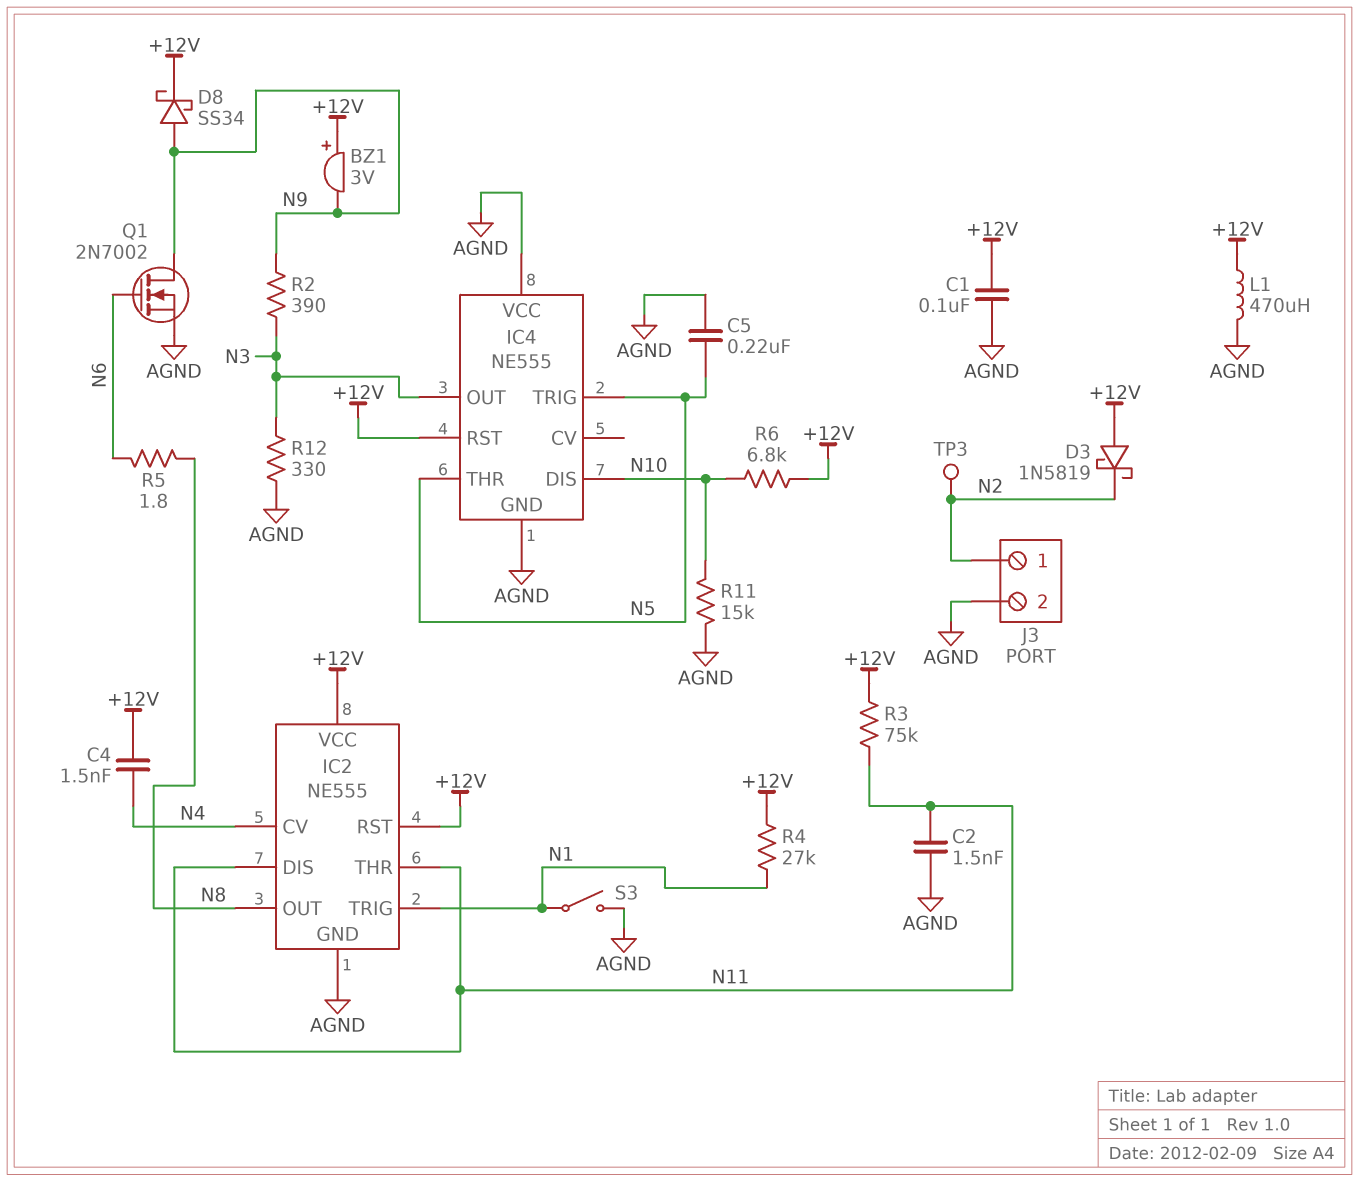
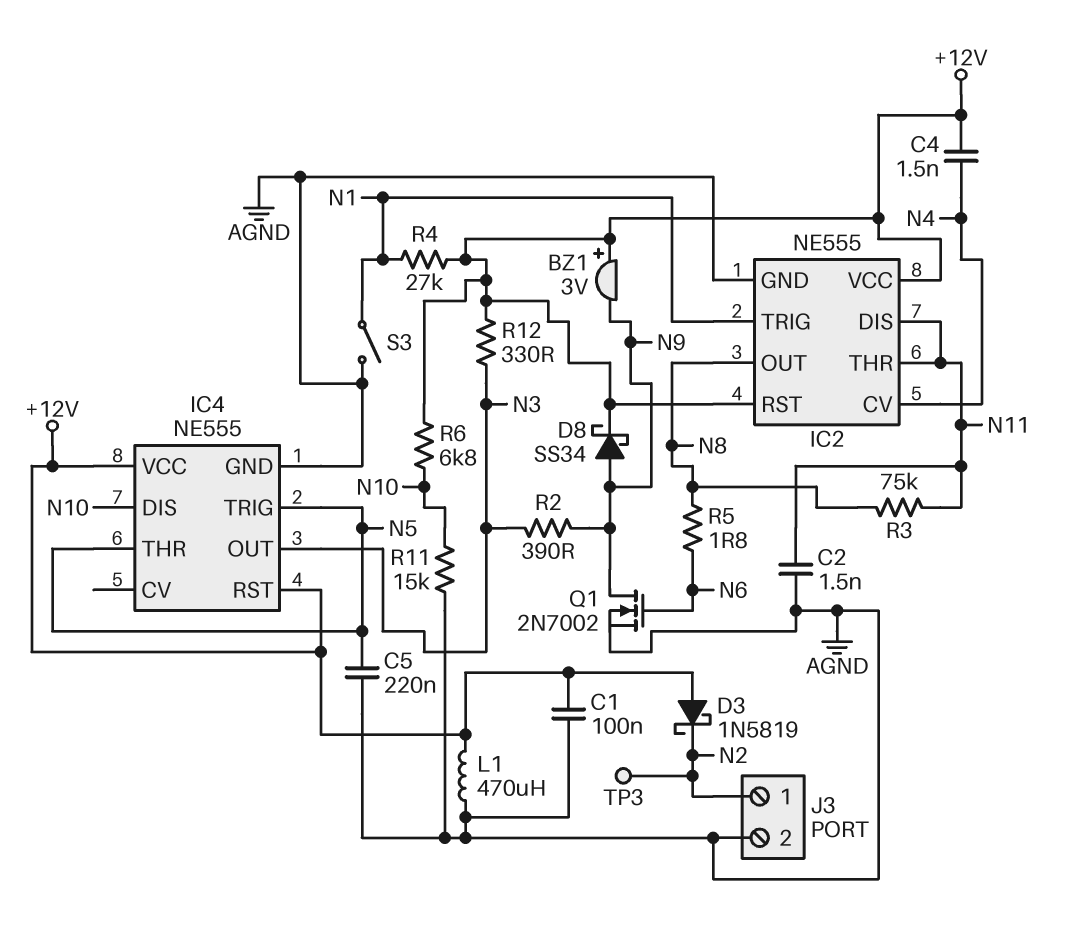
IC4 pin VCC: AGND -> +12V
R3: 75k (+12V, N11) -> 75k (N8, N11)
R12: 330 (AGND, N3) -> 330 (+12V, N3)

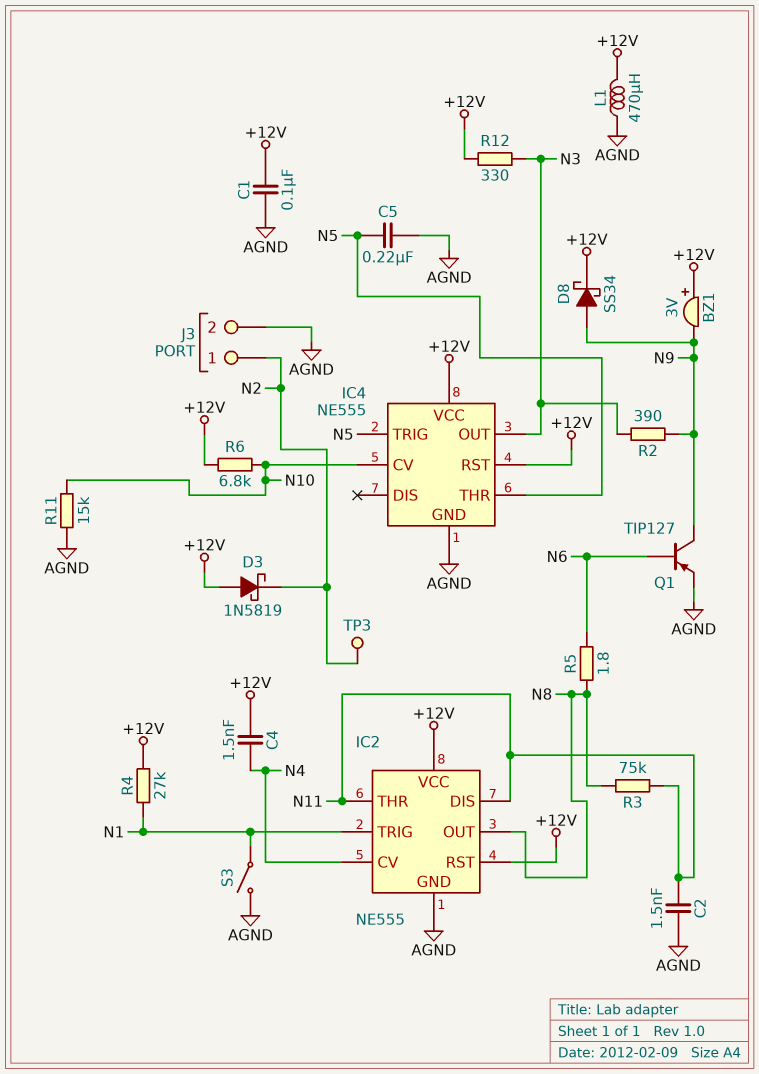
IC4 pin CV: none -> N10
IC4 pin DIS: N10 -> none
Q1: NMOS 2N7002 (G N6, D N9, S AGND) -> PNP TIP127 (B N6, C N9, E AGND)

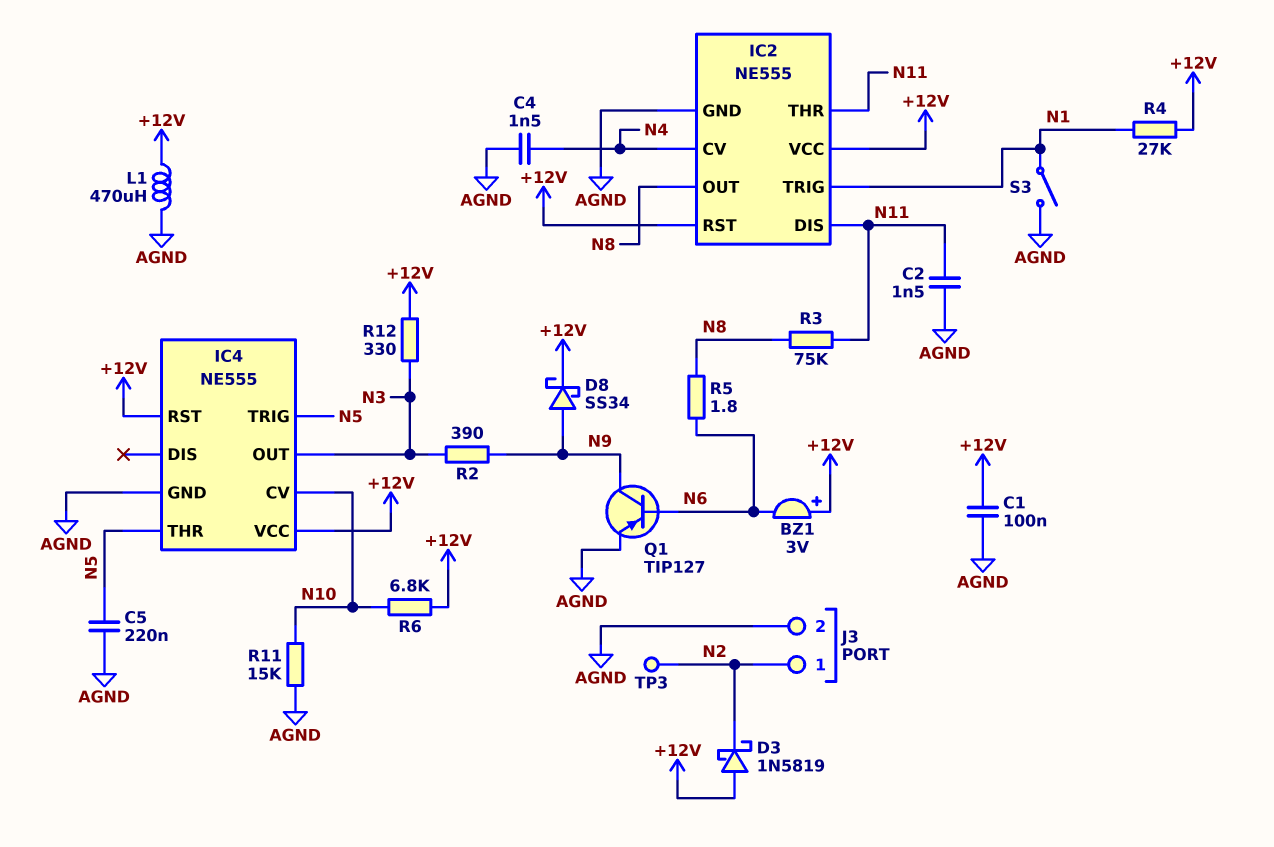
BZ1: buzzer 3V (plus +12V, minus N9) -> buzzer 3V (plus +12V, minus N6)
C4: 1.5nF (+12V, N4) -> 1.5nF (AGND, N4)

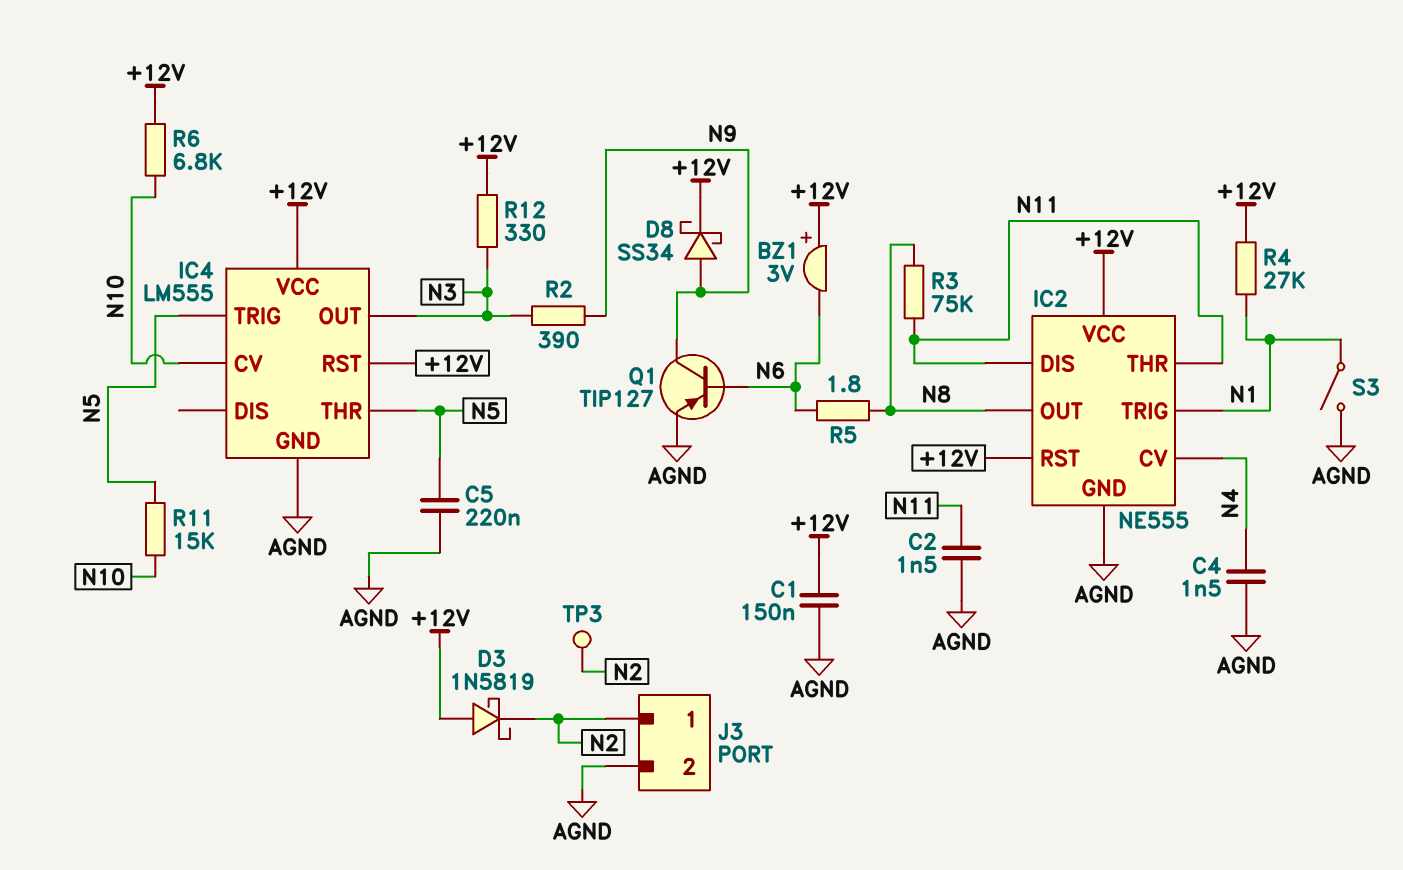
C1: 100nF (+12V, AGND) -> 150nF (+12V, AGND)
IC4: NE555 -> LM555
L1: 470uH (+12V, AGND) -> none
R11: 15k (AGND, N10) -> 15k (N5, N10)

